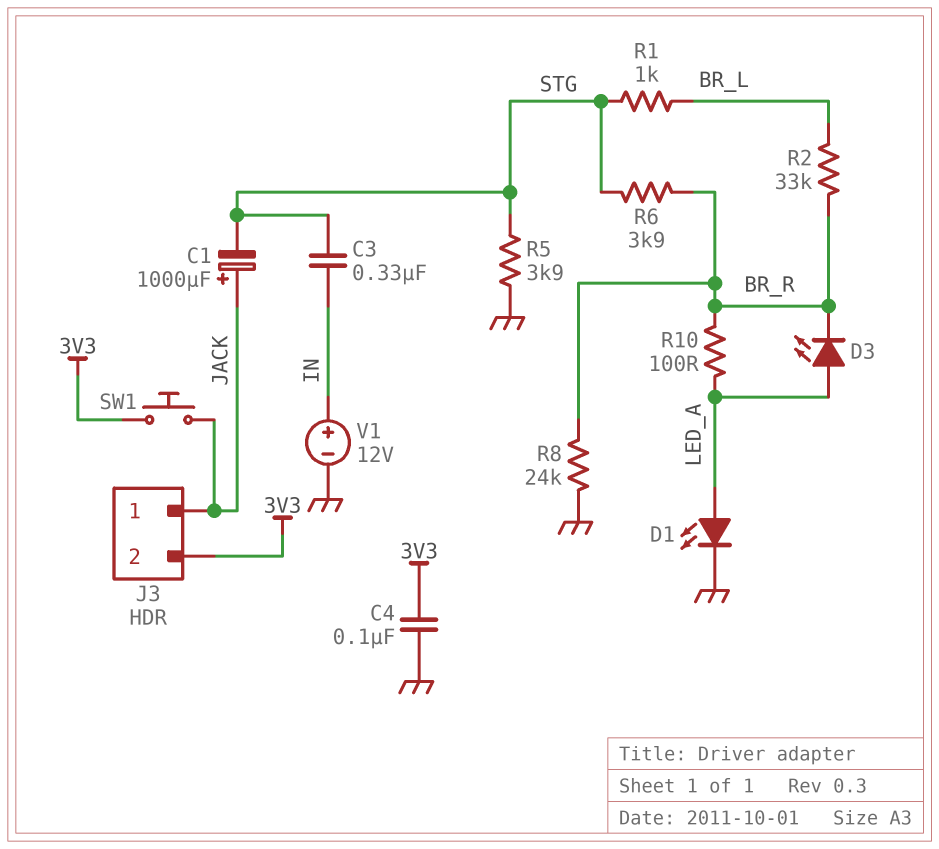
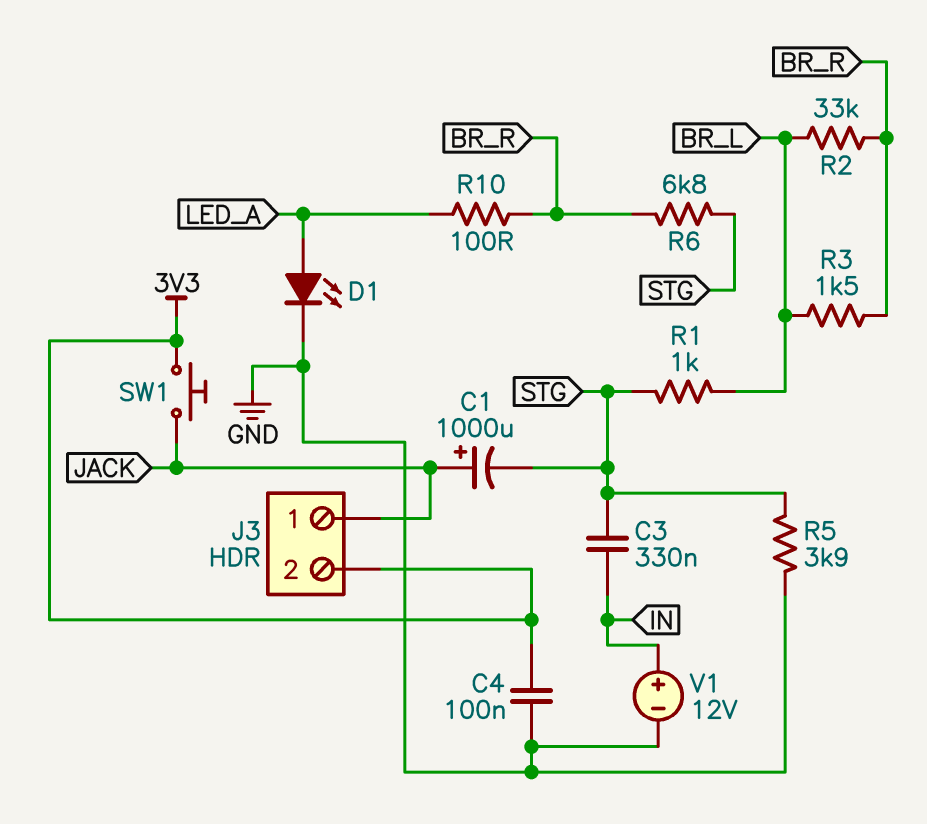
D3: LED (A LED_A, K BR_R) -> none
R3: none -> 1.5k (BR_L, BR_R)
R6: 3.9k (BR_R, STG) -> 6.8k (BR_R, STG)
R8: 24k (BR_R, GND) -> none

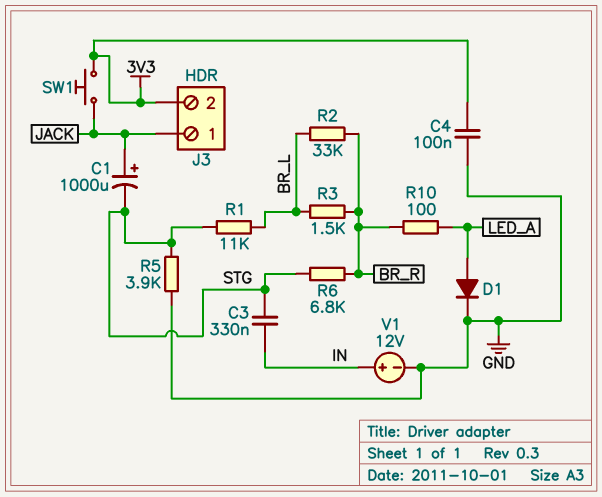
D1: LED (A LED_A, K GND) -> diode (A LED_A, K GND)
R1: 1k (BR_L, STG) -> 11k (BR_L, STG)

